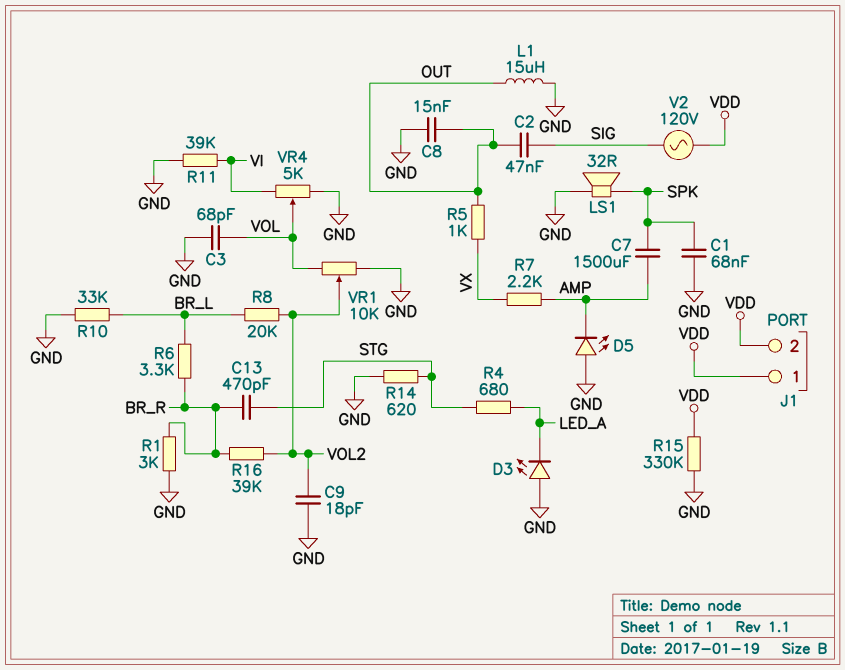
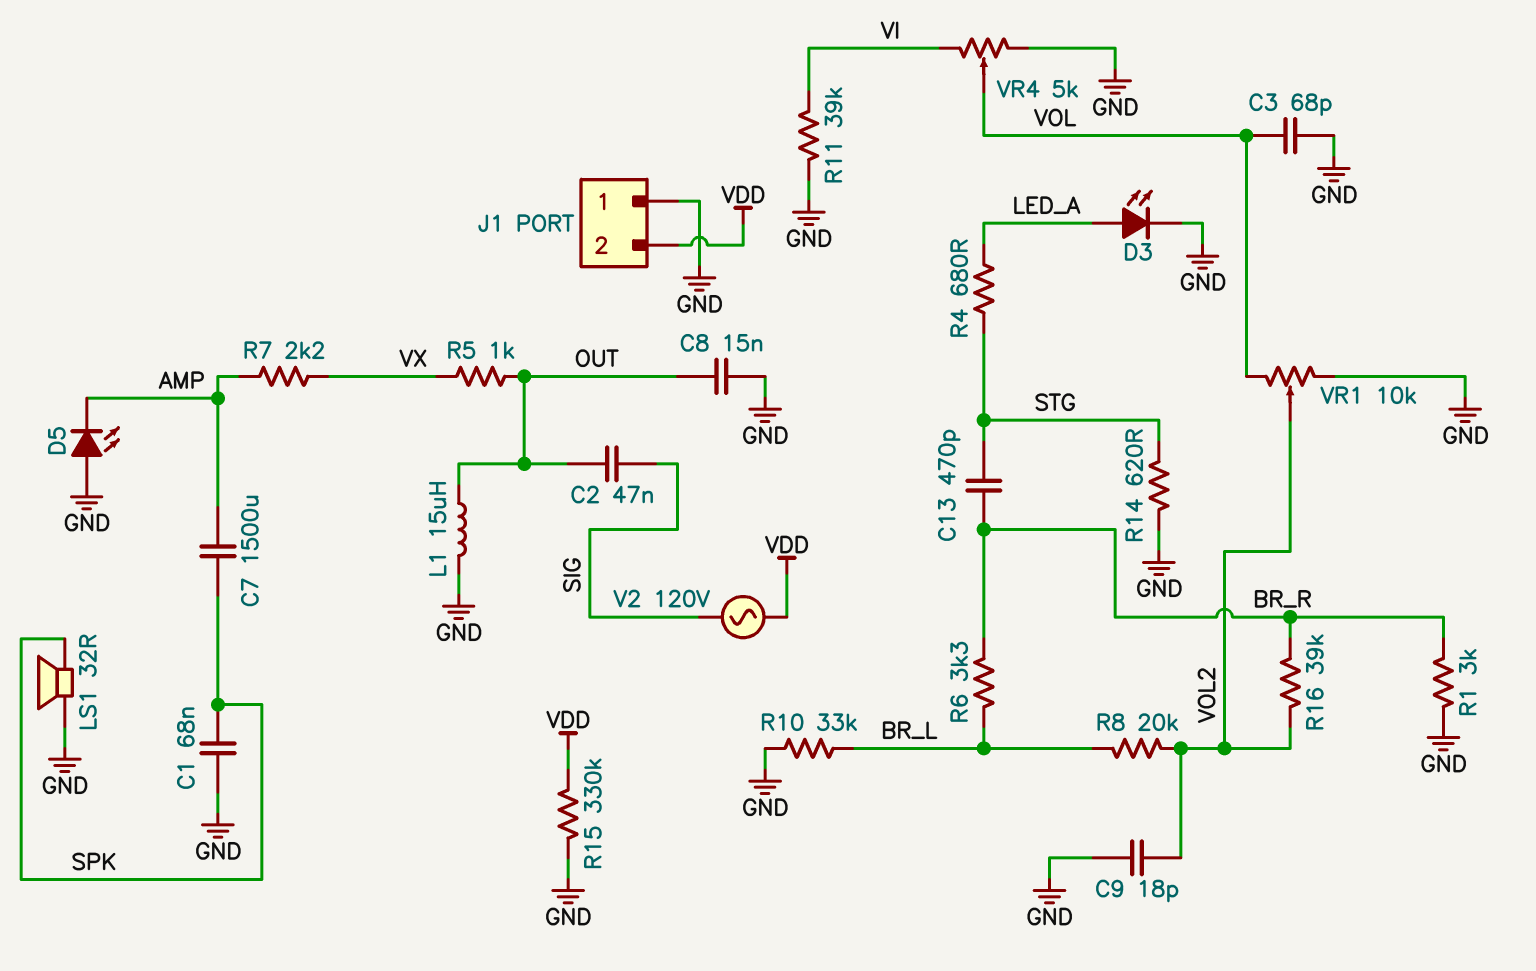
D3: LED (A GND, K LED_A) -> LED (A LED_A, K GND)
J1 pin 1: VDD -> GND

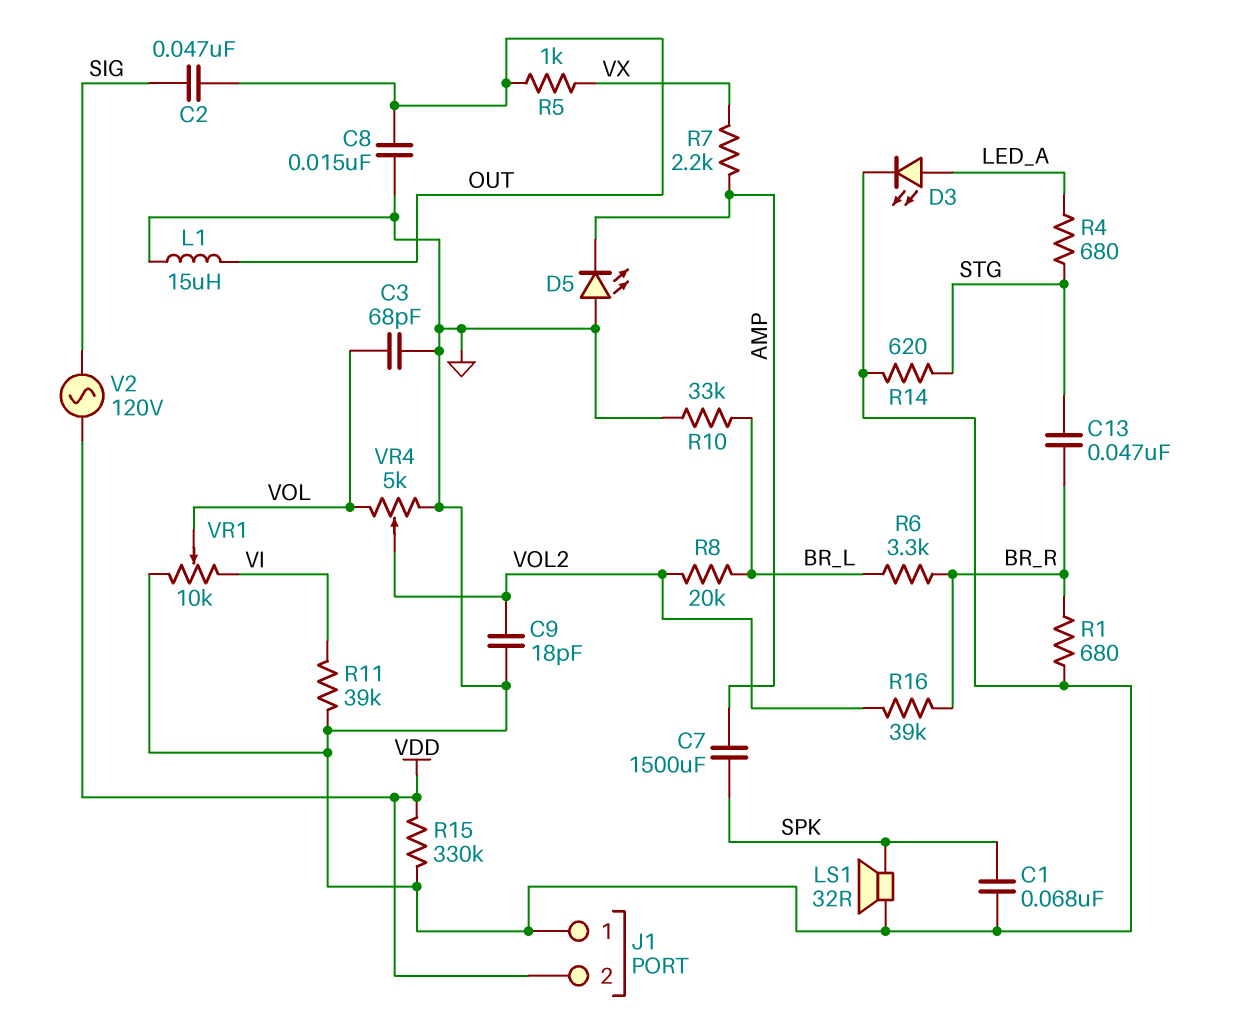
C13: 470pF (BR_R, STG) -> 47nF (BR_R, STG)
R1: 3k (BR_R, GND) -> 680 (BR_R, GND)
VR1: 10k (GND, VOL, wiper VOL2) -> 10k (GND, VI, wiper VOL)
VR4: 5k (GND, VI, wiper VOL) -> 5k (GND, VOL, wiper VOL2)

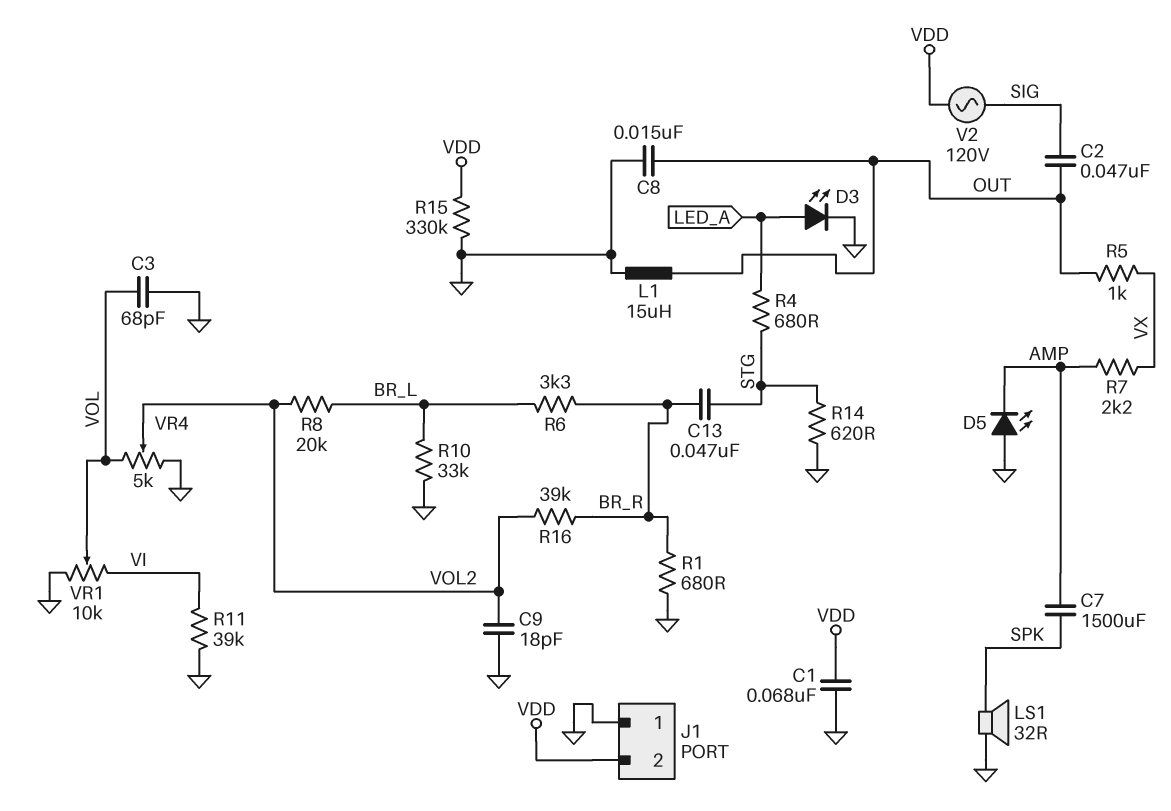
C1: 68nF (GND, SPK) -> 68nF (GND, VDD)

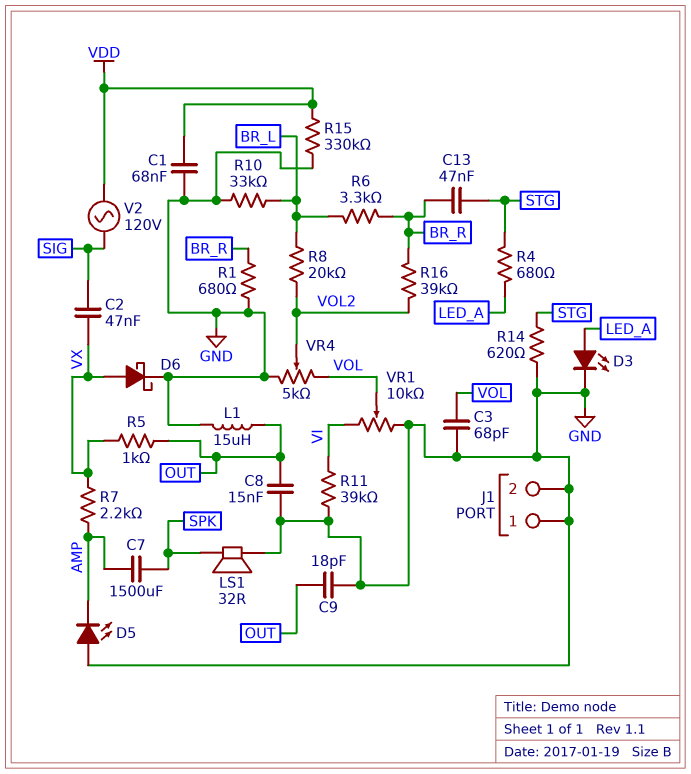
C2: 47nF (OUT, SIG) -> 47nF (SIG, VX)
C9: 18pF (GND, VOL2) -> 18pF (GND, OUT)
D6: none -> schottky (A VX, K GND)
J1 pin 2: VDD -> GND

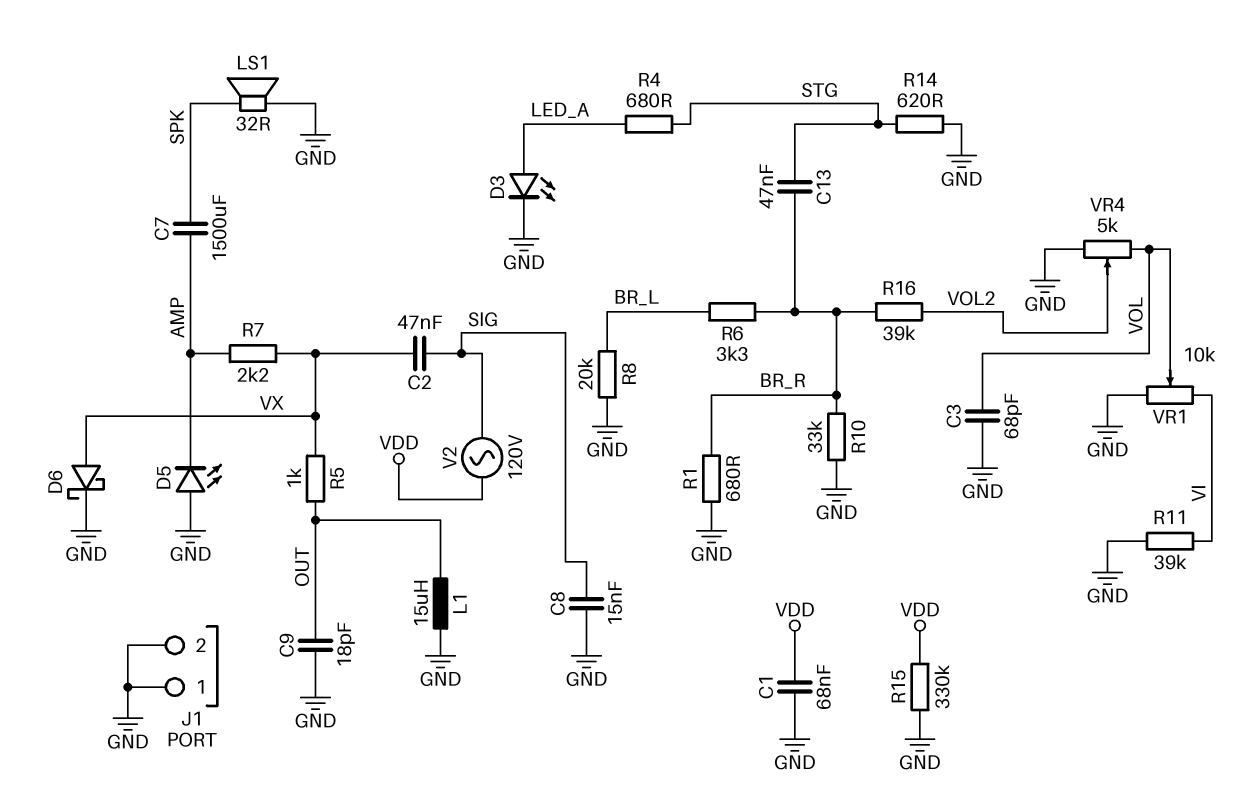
C8: 15nF (GND, OUT) -> 15nF (GND, SIG)
R8: 20k (BR_L, VOL2) -> 20k (BR_L, GND)
R10: 33k (BR_L, GND) -> 33k (BR_R, GND)

